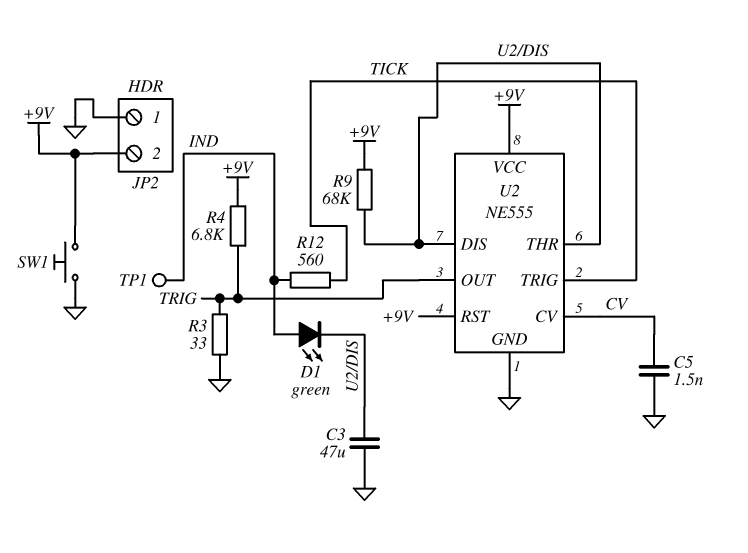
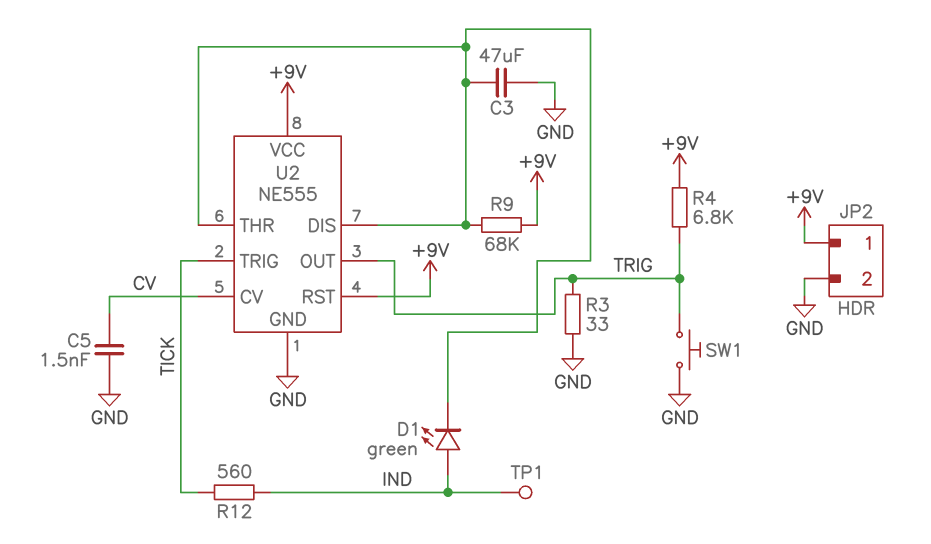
JP2 pin 1: GND -> +9V
JP2 pin 2: +9V -> GND
SW1: button (+9V, GND) -> button (GND, TRIG)

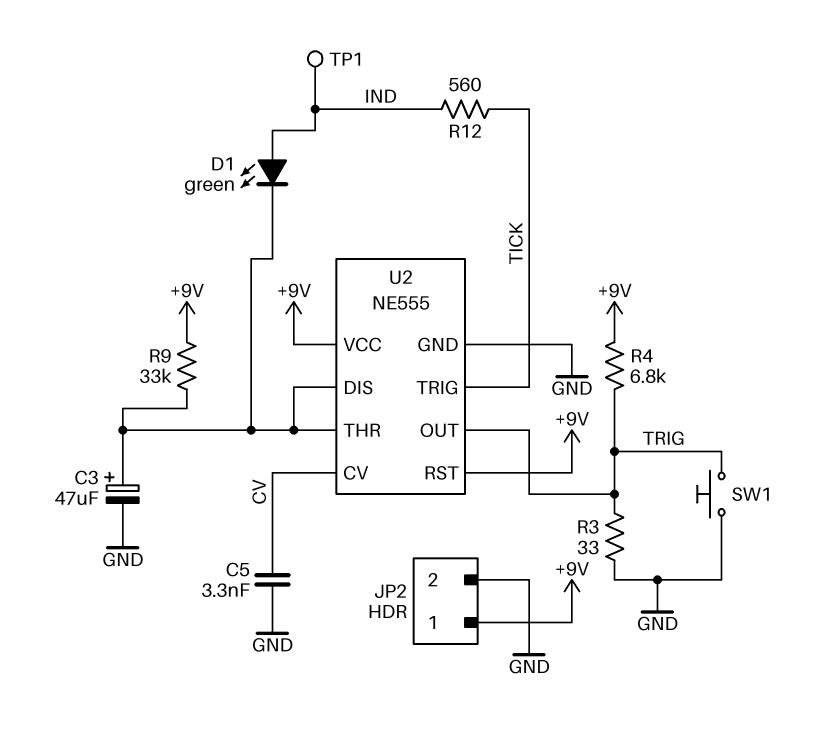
C3: 47uF (GND, U2/DIS) -> 47uF (plus U2/DIS, minus GND)
C5: 1.5nF (CV, GND) -> 3.3nF (CV, GND)
R9: 68k (+9V, U2/DIS) -> 33k (+9V, U2/DIS)

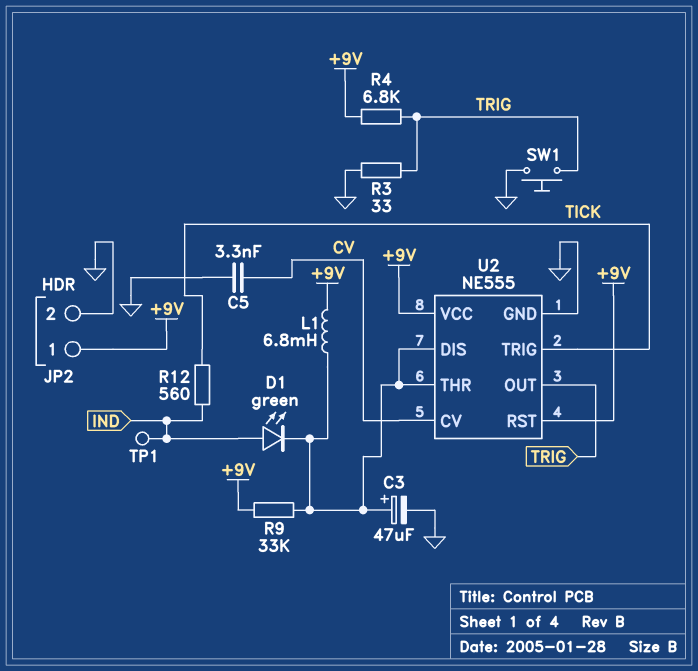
L1: none -> 6.8mH (+9V, U2/DIS)

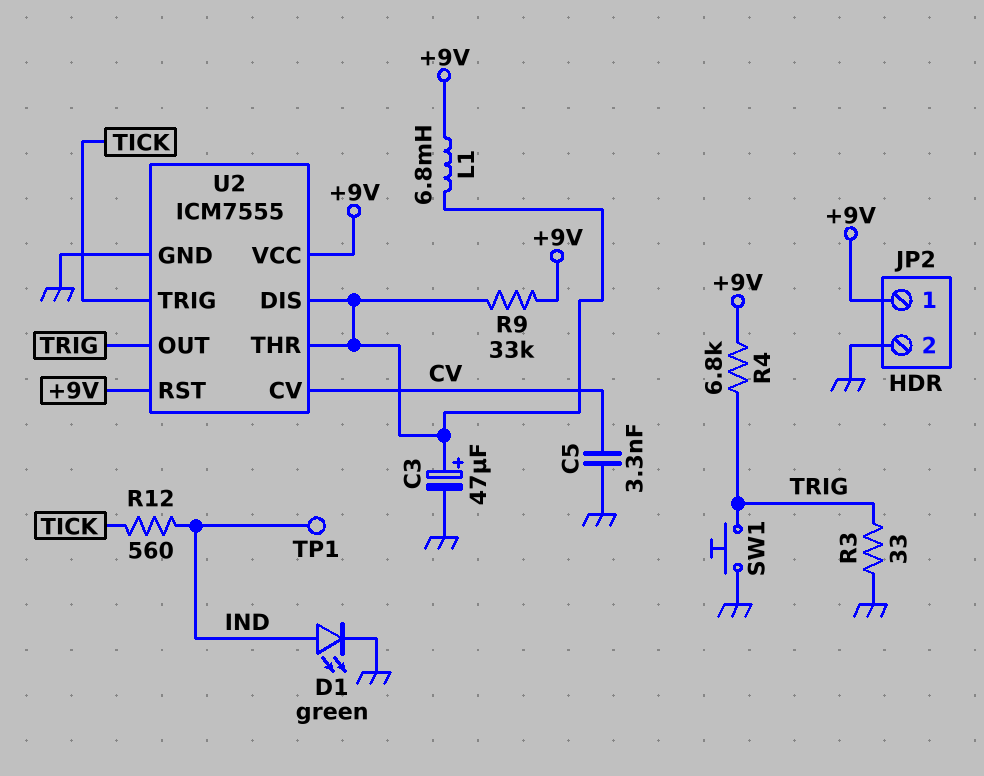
D1: LED green (A IND, K U2/DIS) -> LED green (A IND, K GND)
U2: NE555 -> ICM7555

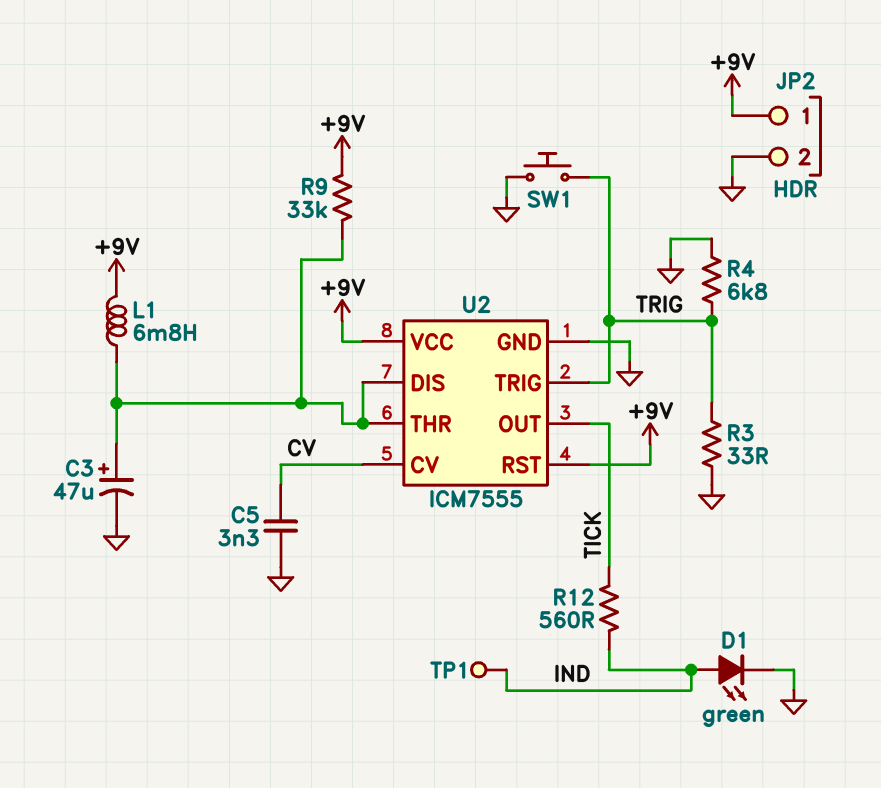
R4: 6.8k (+9V, TRIG) -> 6.8k (GND, TRIG)
U2 pin OUT: TRIG -> TICK
U2 pin TRIG: TICK -> TRIG

